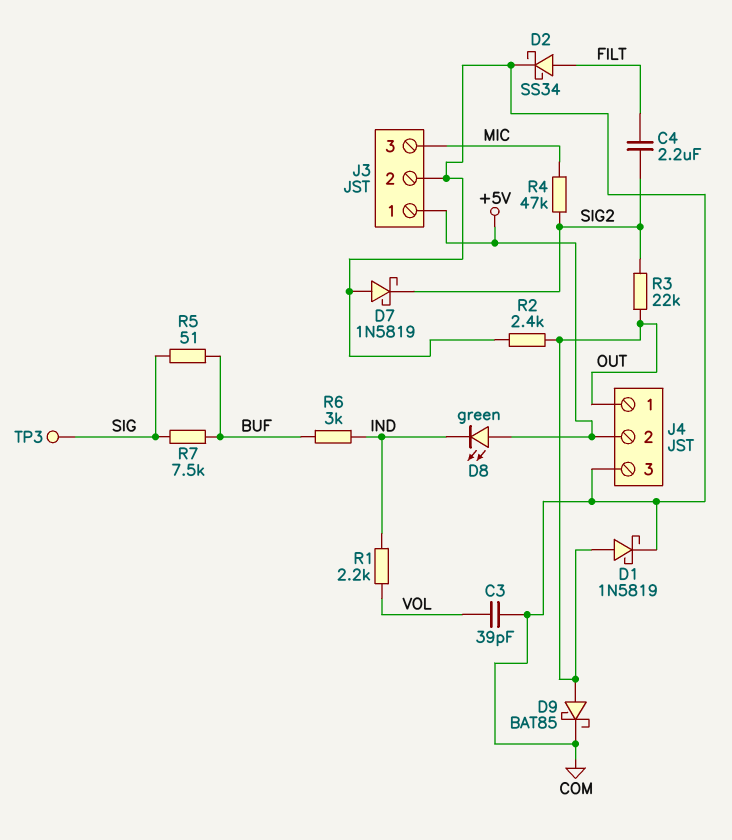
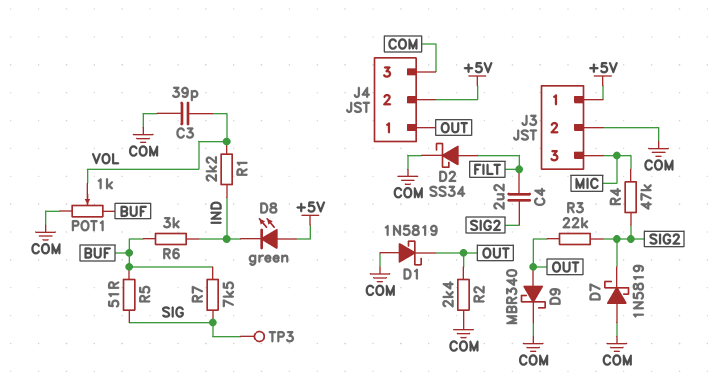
D1: schottky 1N5819 (A OUT, K COM) -> schottky 1N5819 (A COM, K OUT)
D9: schottky BAT85 (A OUT, K COM) -> schottky MBR340 (A OUT, K COM)
POT1: none -> 1k (BUF, COM, wiper VOL)

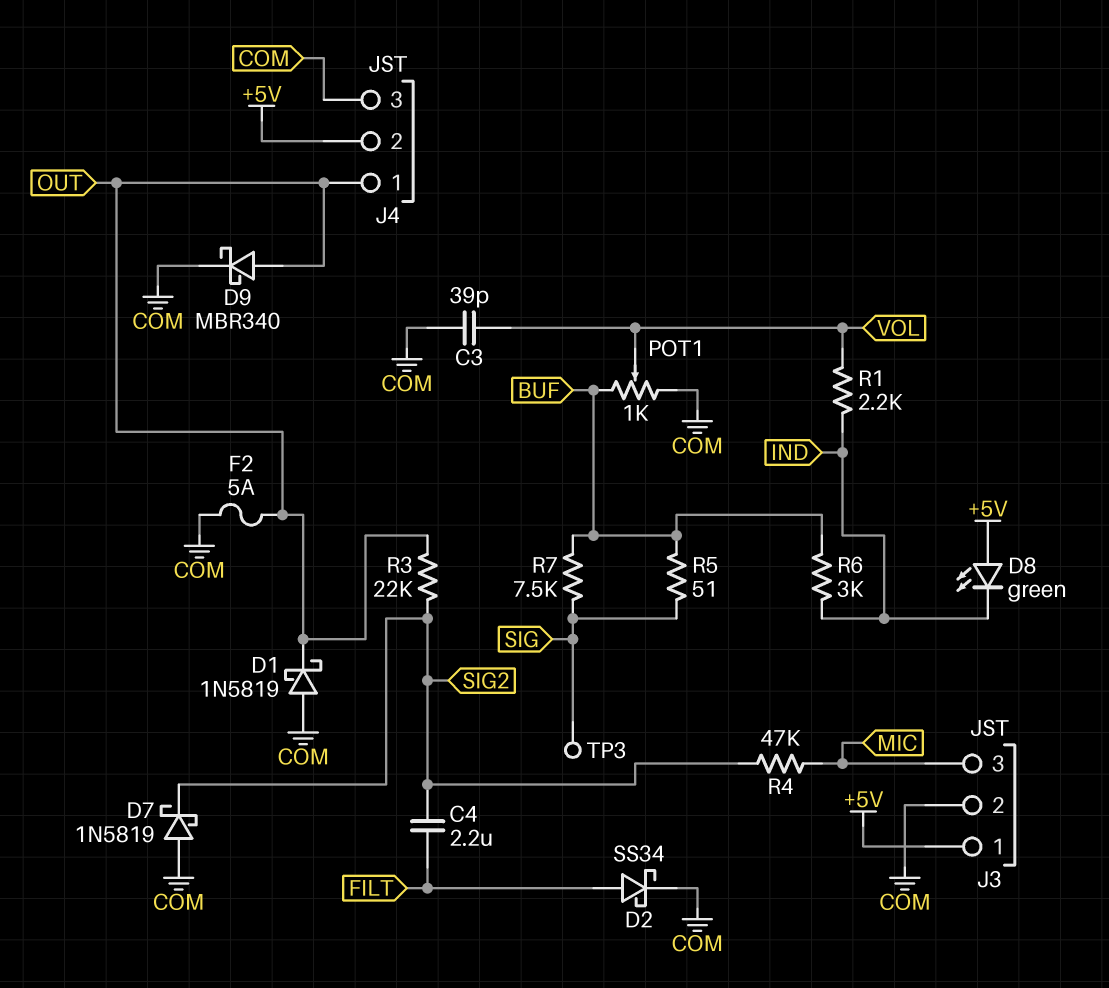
F2: none -> 5A (COM, OUT)
R2: 2.4k (COM, OUT) -> none

